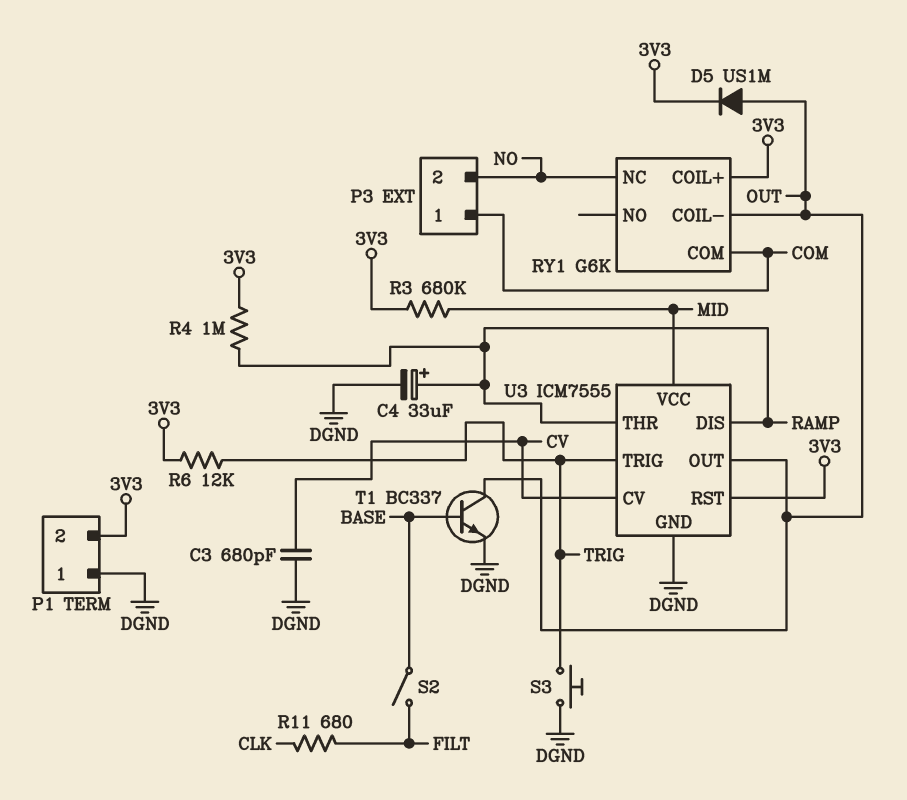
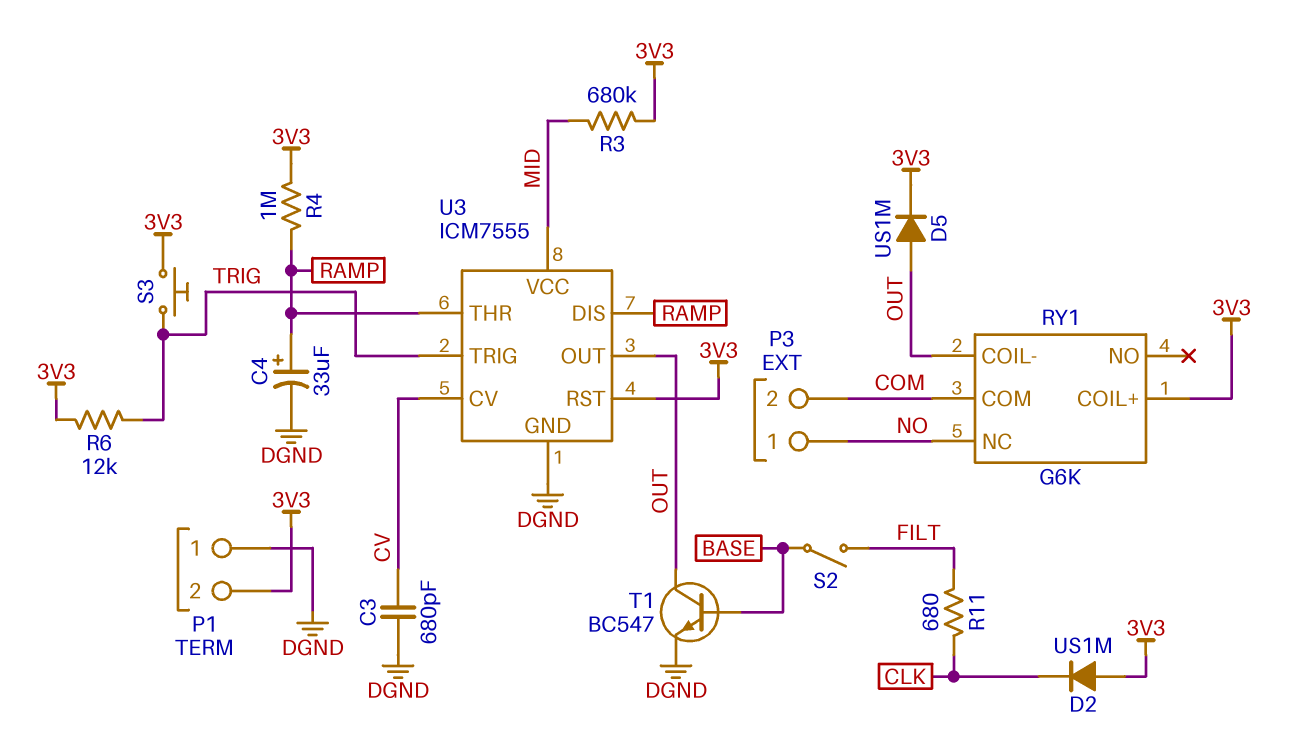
D2: none -> diode US1M (A 3V3, K CLK)
P3 pin 1: COM -> NO
P3 pin 2: NO -> COM
S3: button (DGND, TRIG) -> button (3V3, TRIG)
T1: NPN BC337 (B BASE, C OUT, E DGND) -> NPN BC547 (B BASE, C OUT, E DGND)

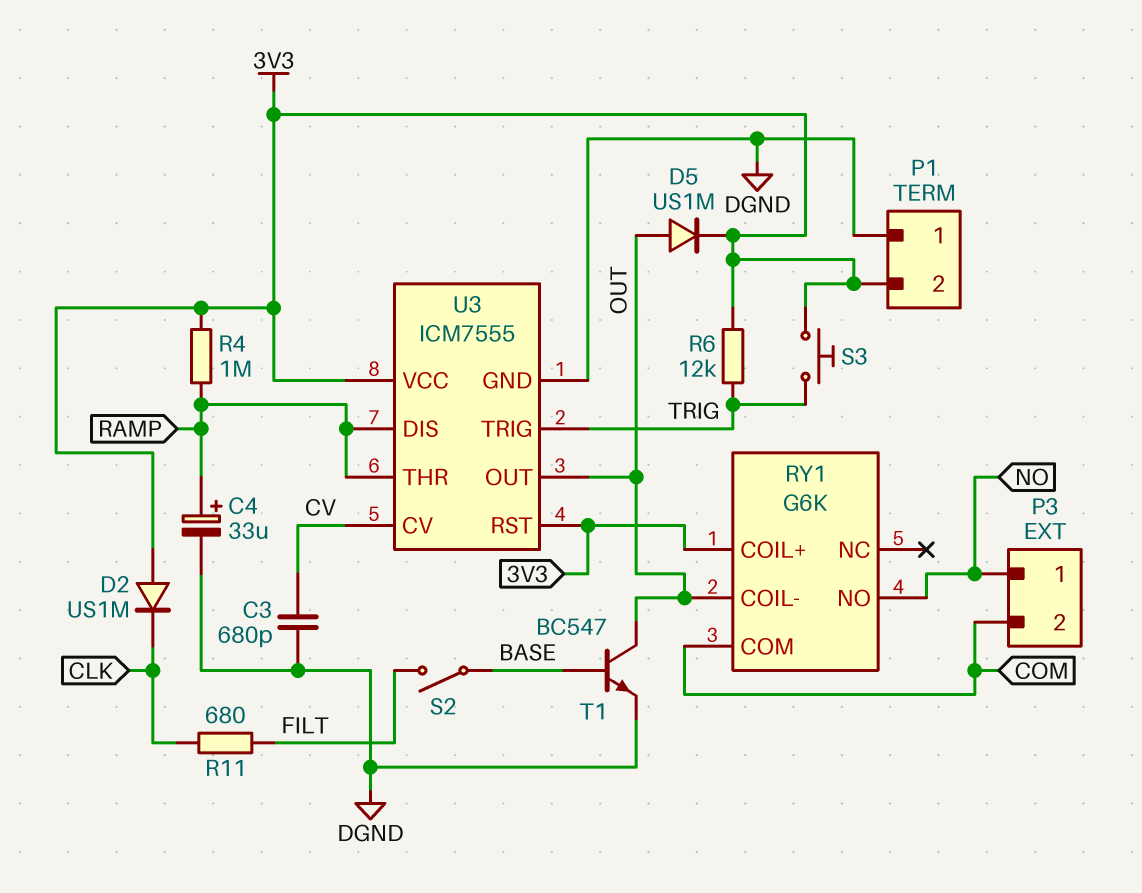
R3: 680k (3V3, MID) -> none
RY1 pin NC: NO -> none
RY1 pin NO: none -> NO
U3 pin VCC: MID -> 3V3

